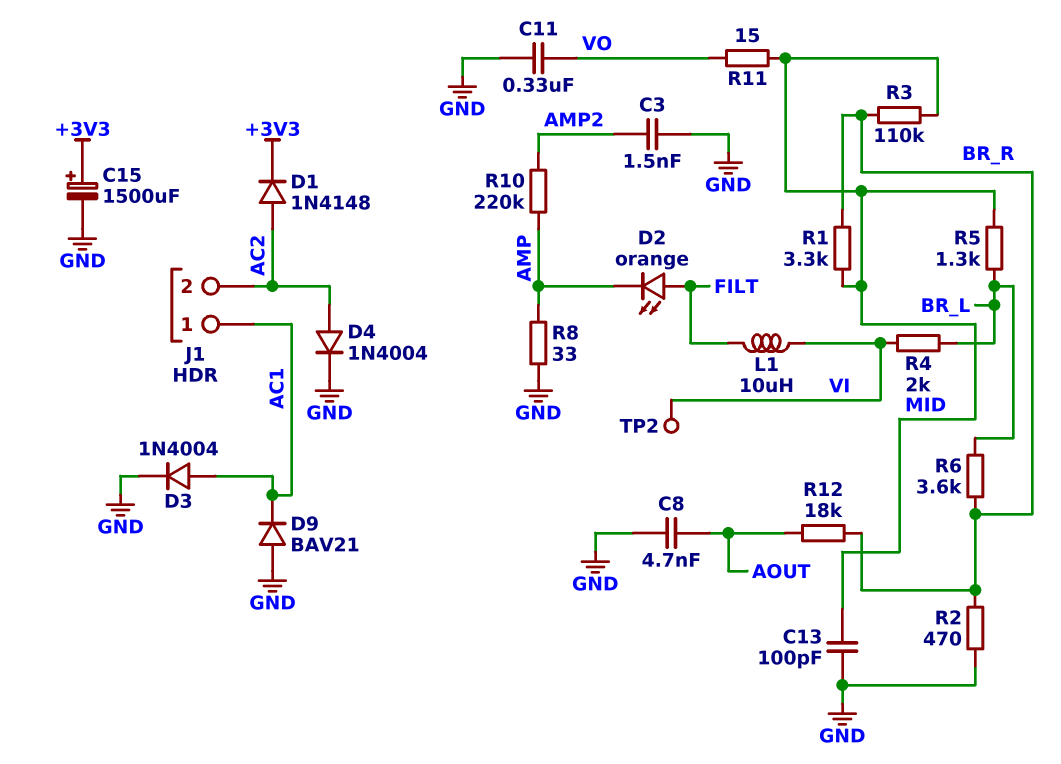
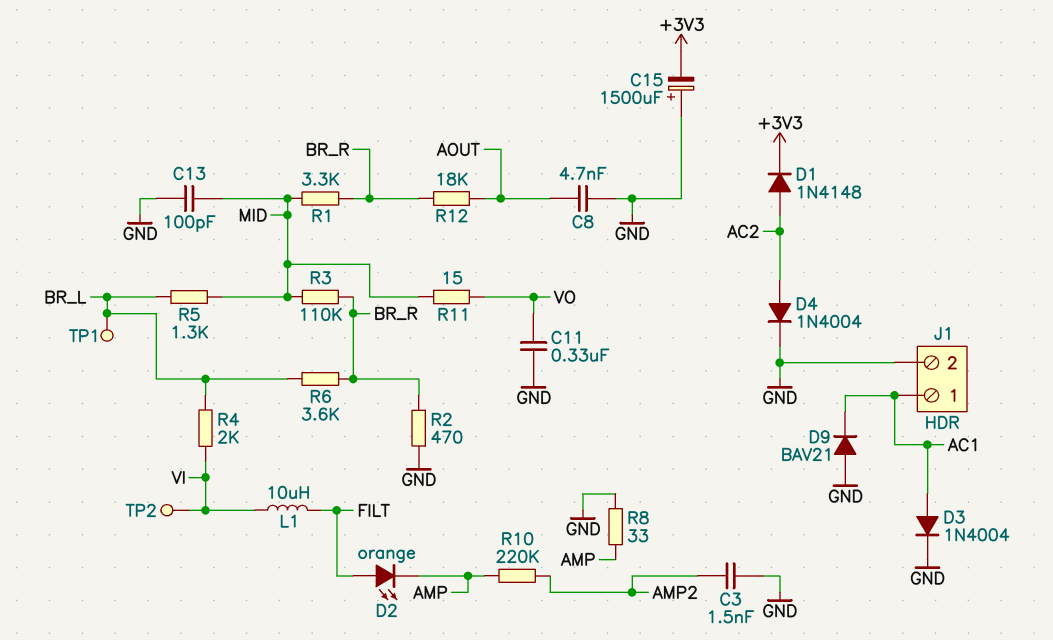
C15: 1500uF (plus +3V3, minus GND) -> 1500uF (plus GND, minus +3V3)
J1 pin 2: AC2 -> GND
TP1: none -> test point (BR_L)

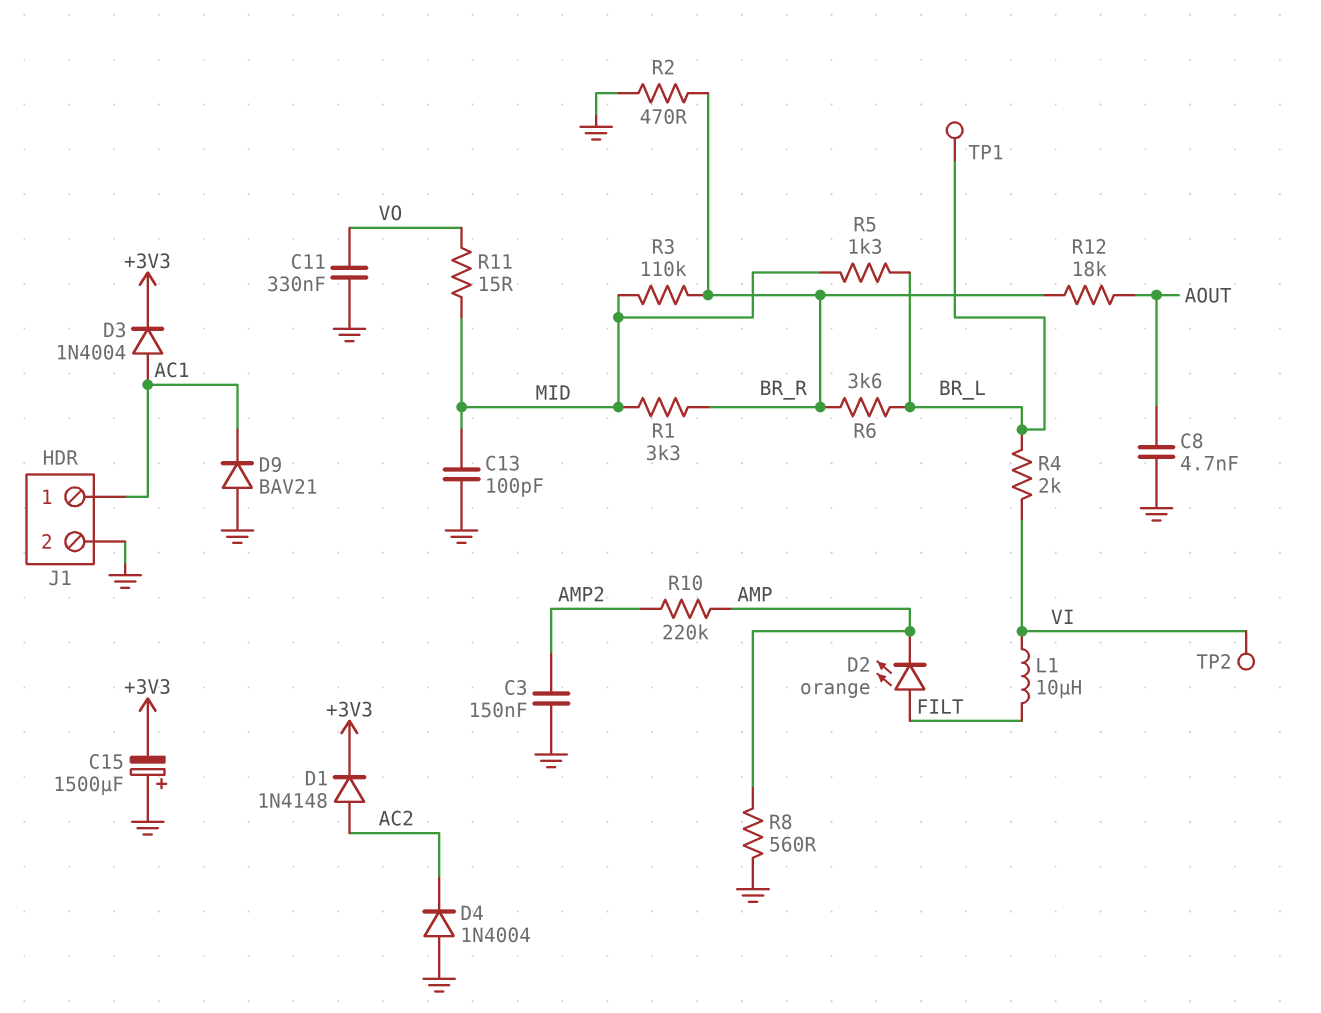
C3: 1.5nF (AMP2, GND) -> 150nF (AMP2, GND)
D3: diode 1N4004 (A AC1, K GND) -> diode 1N4004 (A AC1, K +3V3)
D4: diode 1N4004 (A AC2, K GND) -> diode 1N4004 (A GND, K AC2)
R8: 33 (AMP, GND) -> 560 (AMP, GND)

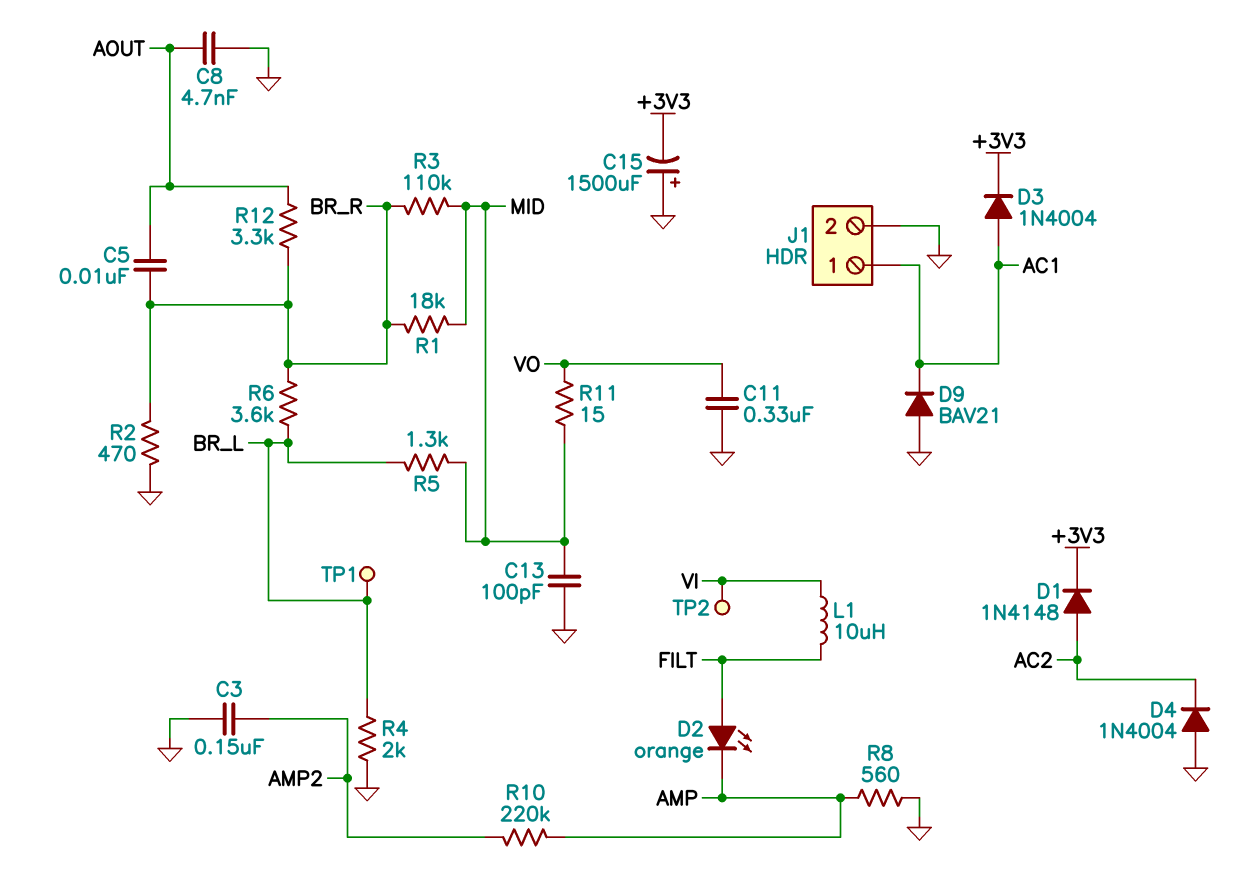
C5: none -> 10nF (AOUT, BR_R)
R1: 3.3k (BR_R, MID) -> 18k (BR_R, MID)
R4: 2k (BR_L, VI) -> 2k (BR_L, GND)
R12: 18k (AOUT, BR_R) -> 3.3k (AOUT, BR_R)

